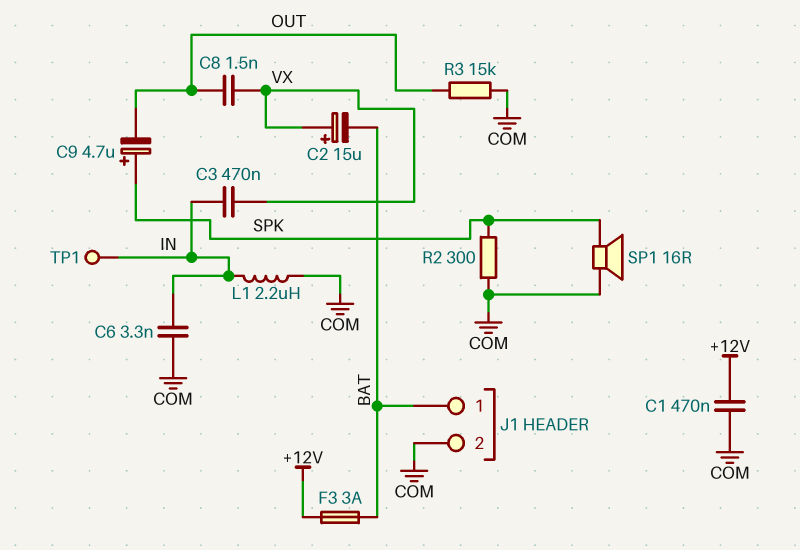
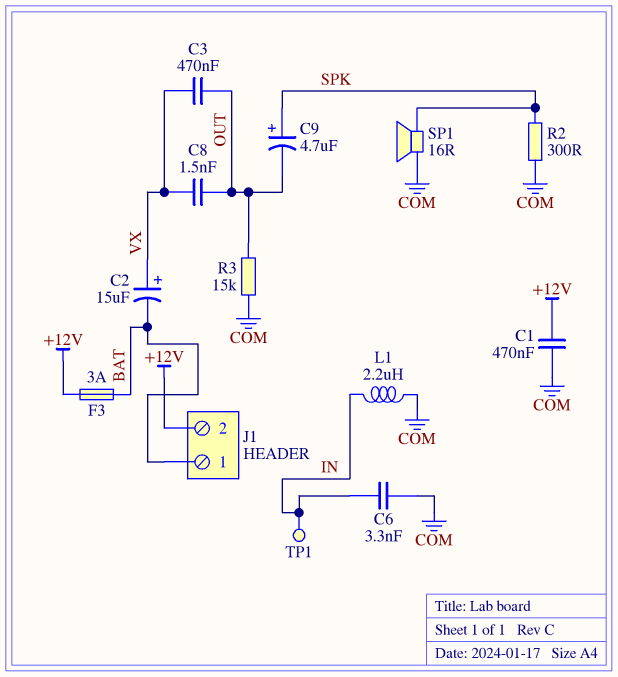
C3: 470nF (IN, VX) -> 470nF (OUT, VX)
J1 pin 2: COM -> +12V

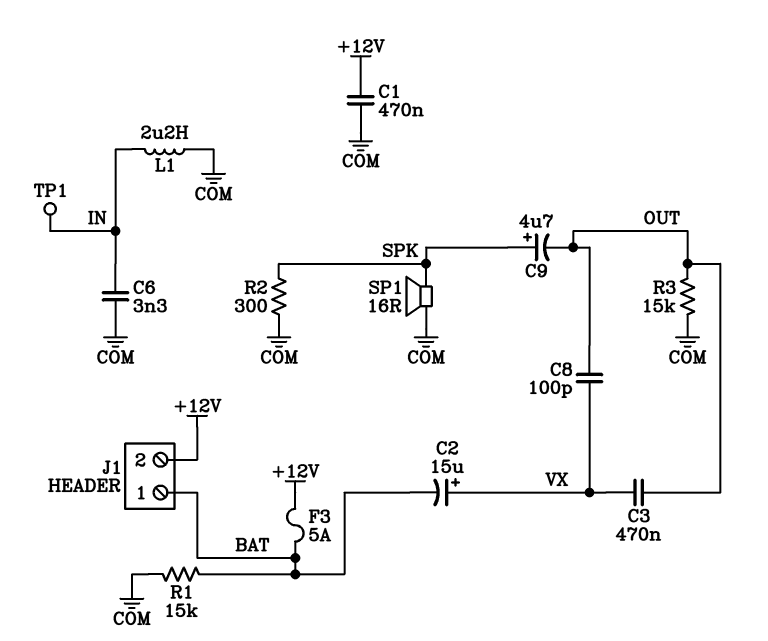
C8: 1.5nF (OUT, VX) -> 100pF (OUT, VX)
F3: 3A (+12V, BAT) -> 5A (+12V, BAT)
R1: none -> 15k (BAT, COM)

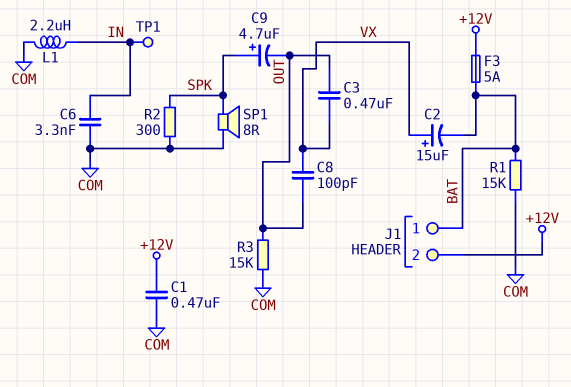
SP1: speaker 16R (COM, SPK) -> speaker 8R (COM, SPK)

